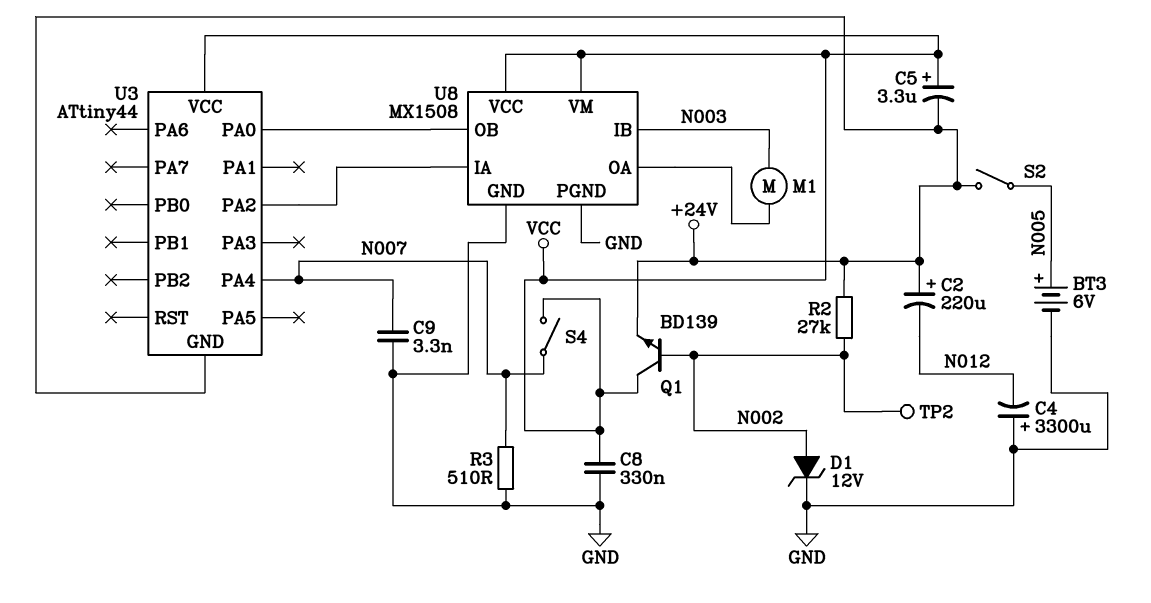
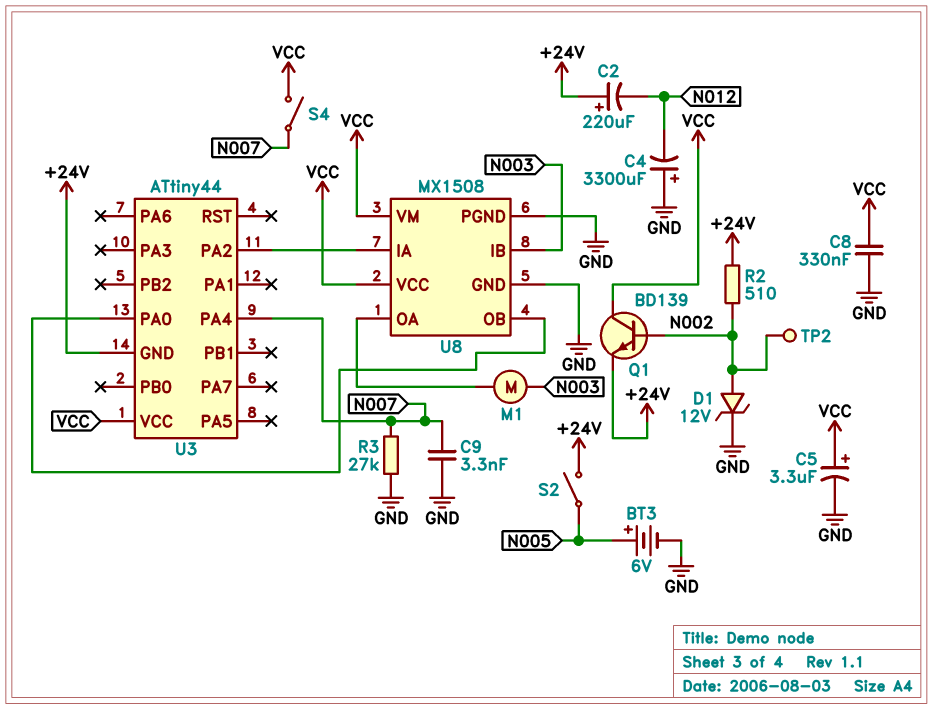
C5: 3.3uF (plus VCC, minus +24V) -> 3.3uF (plus VCC, minus GND)
R2: 27k (+24V, N002) -> 510 (+24V, N002)
R3: 510 (GND, N007) -> 27k (GND, N007)

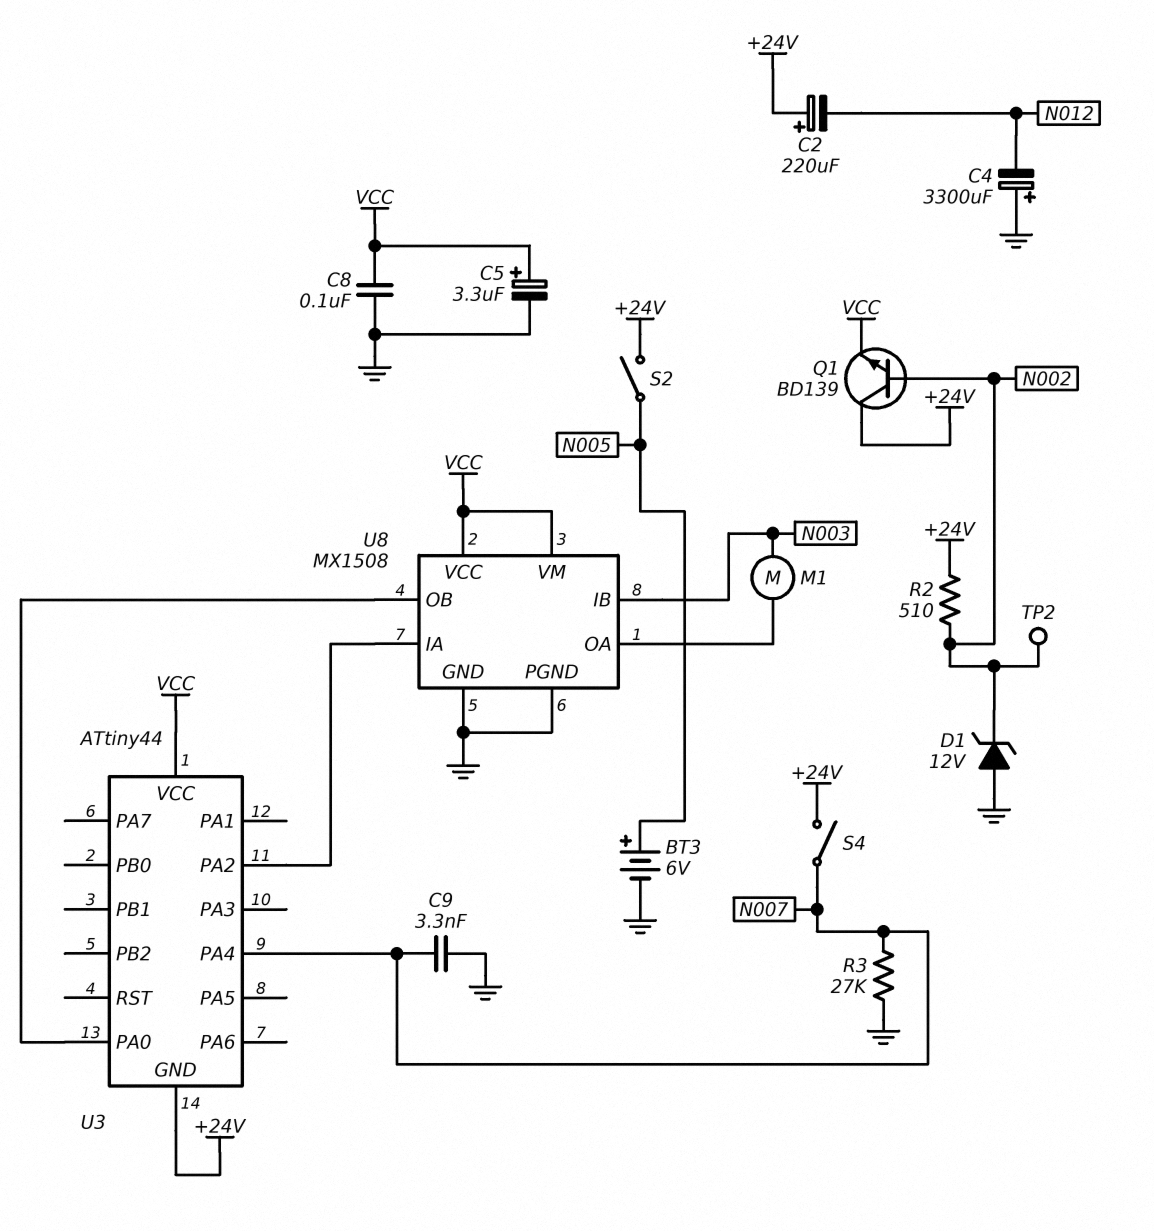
C8: 330nF (GND, VCC) -> 100nF (GND, VCC)
D1: zener 12V (A N002, K GND) -> zener 12V (A GND, K N002)
Q1: NPN BD139 (B N002, C VCC, E +24V) -> NPN BD139 (B N002, C +24V, E VCC)
S4: switch (N007, VCC) -> switch (+24V, N007)

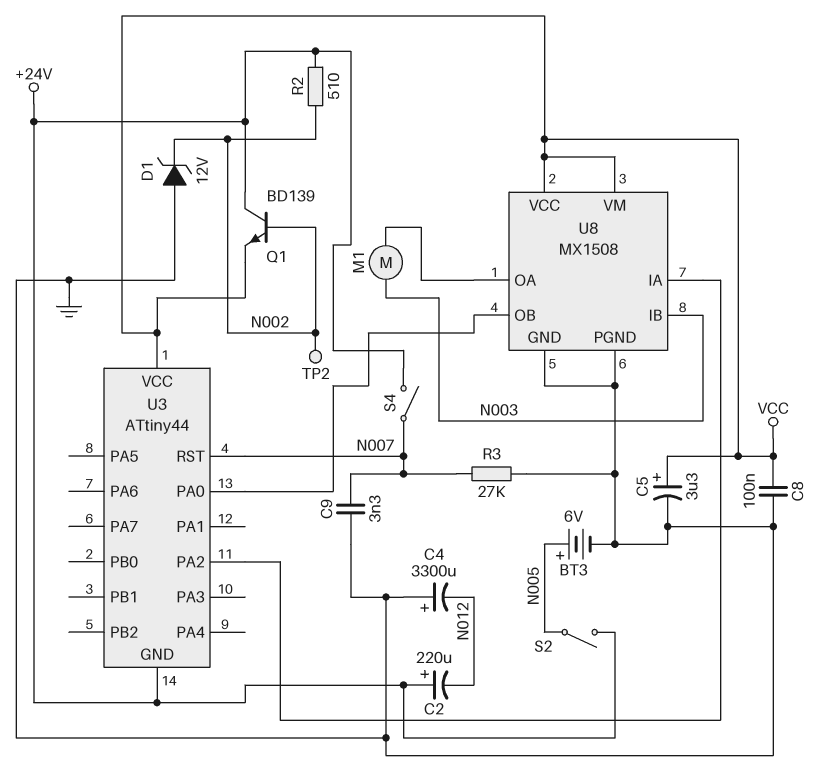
U3 pin PA4: N007 -> none
U3 pin RST: none -> N007

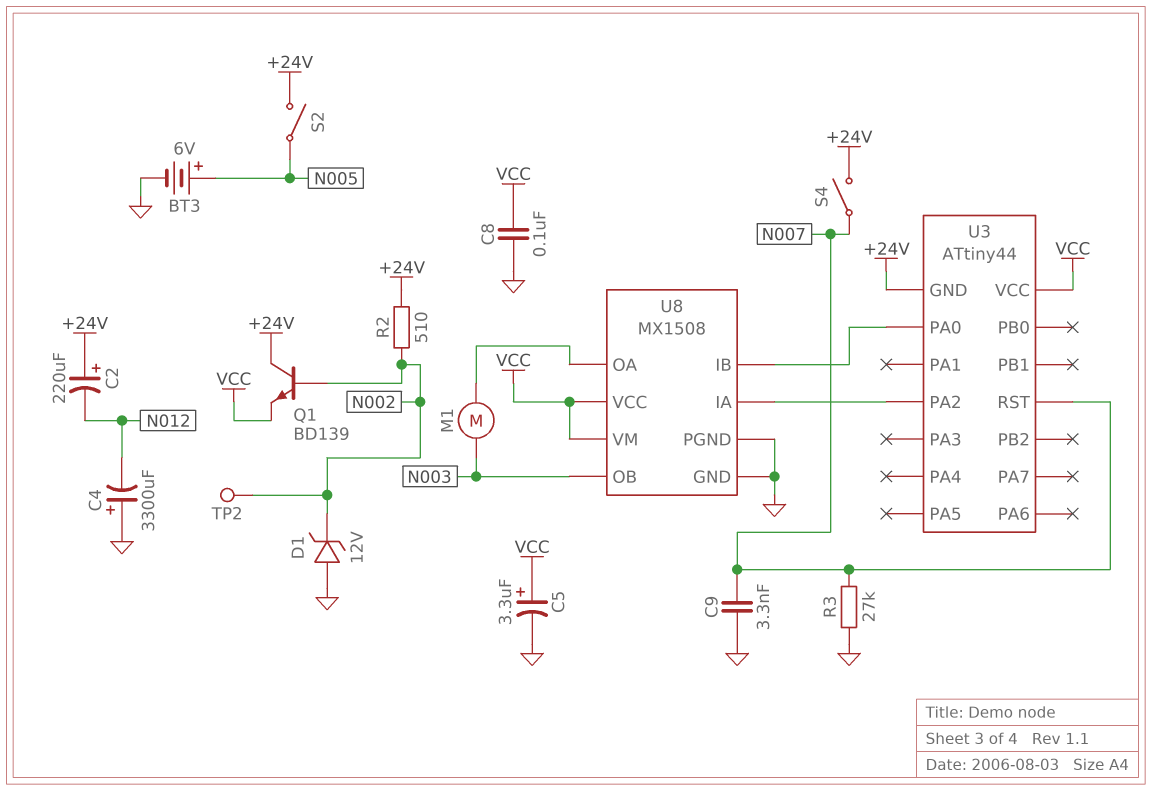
U8 pin IB: N003 -> U3/PA0
U8 pin OB: U3/PA0 -> N003

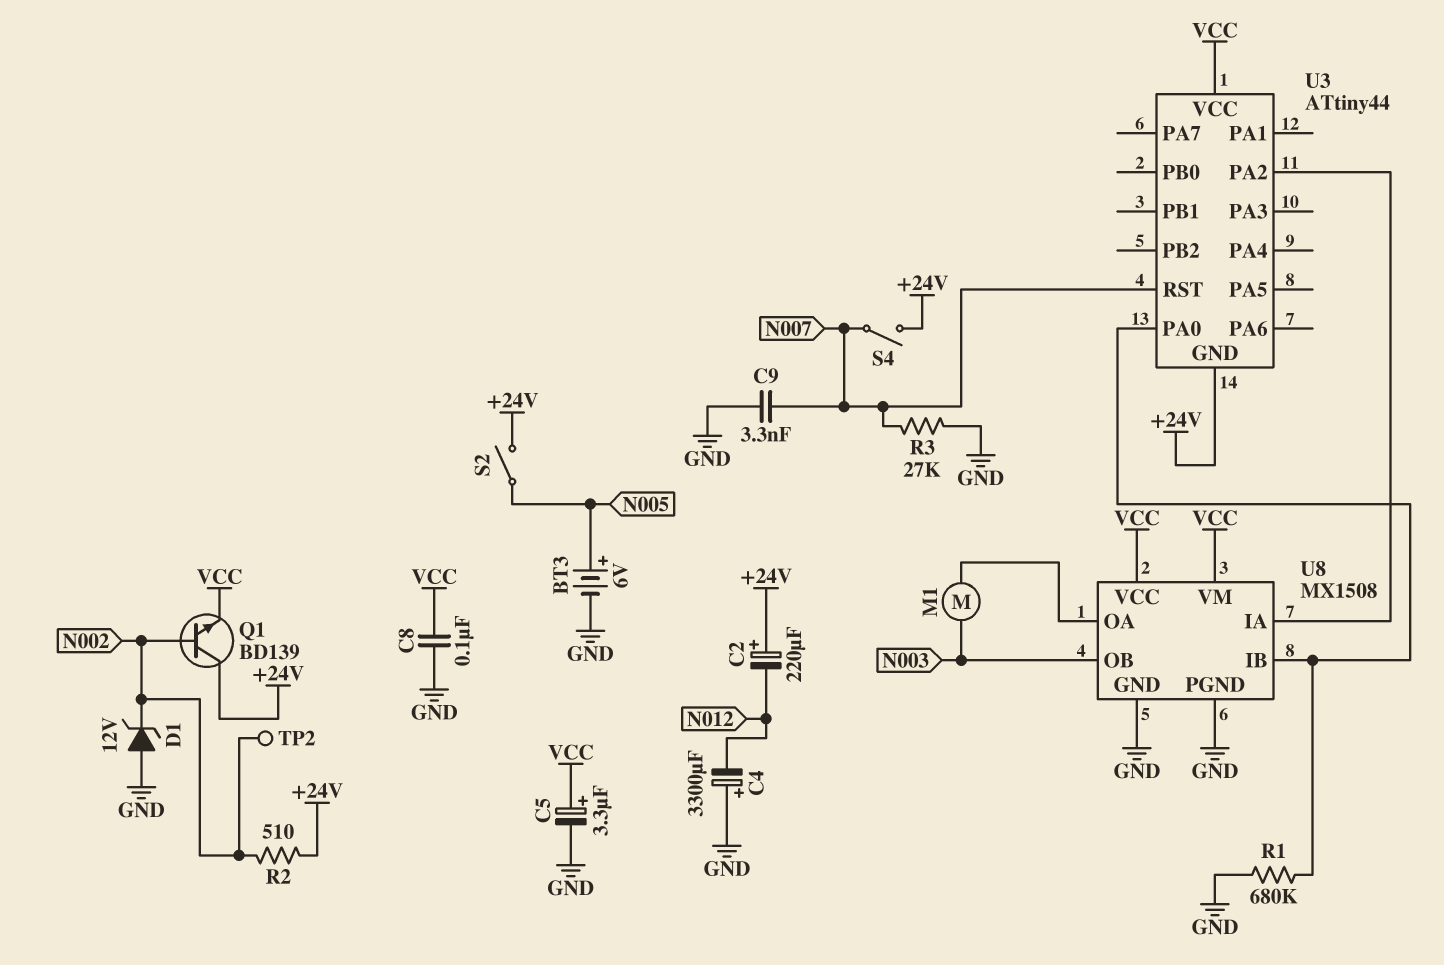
R1: none -> 680k (GND, U3/PA0)

